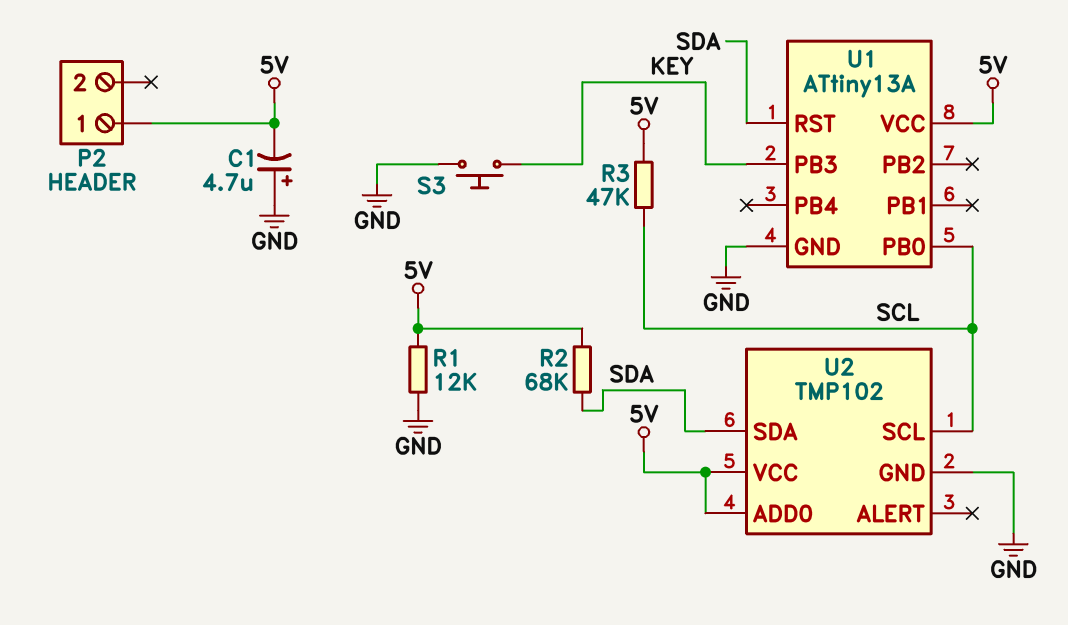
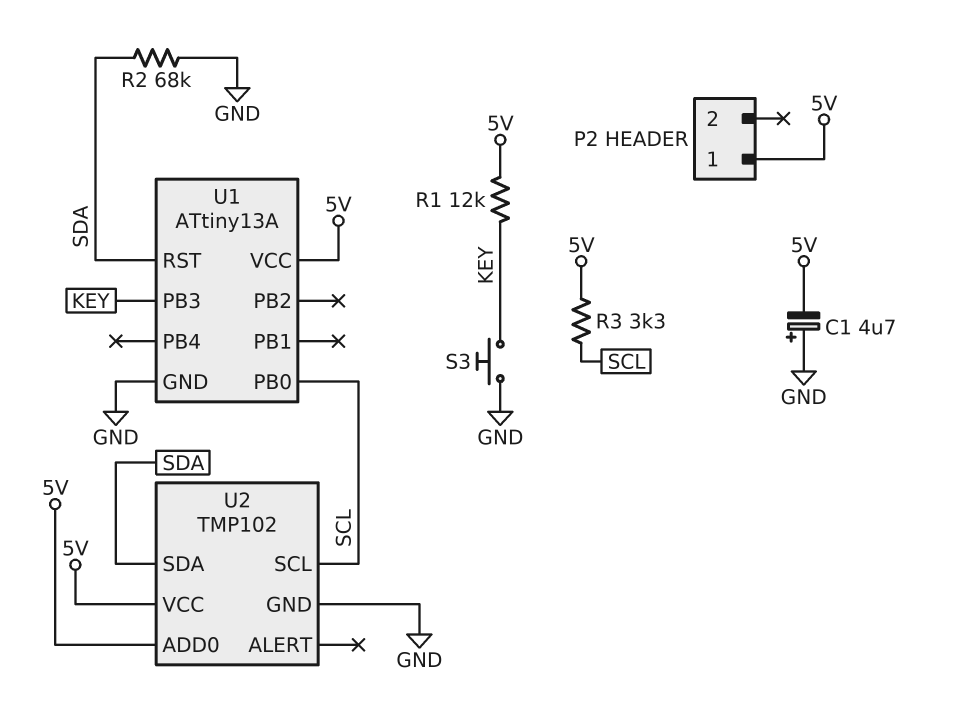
R1: 12k (5V, GND) -> 12k (5V, KEY)
R2: 68k (5V, SDA) -> 68k (GND, SDA)
R3: 47k (5V, SCL) -> 3.3k (5V, SCL)

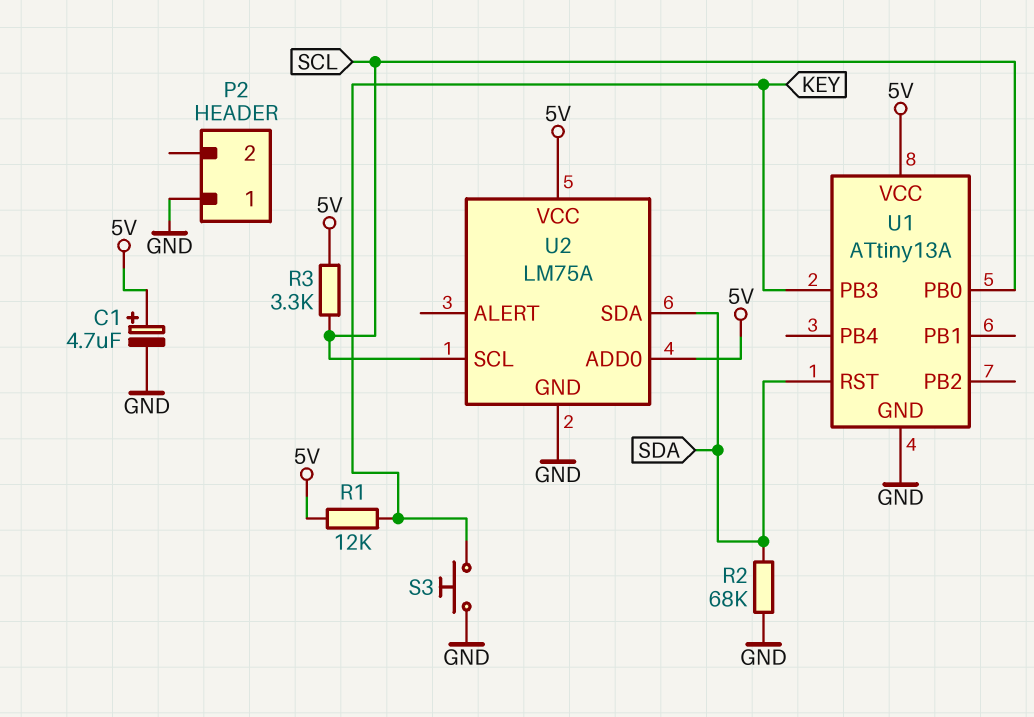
C1: 4.7uF (plus GND, minus 5V) -> 4.7uF (plus 5V, minus GND)
P2 pin 1: 5V -> GND
U2: TMP102 -> LM75A

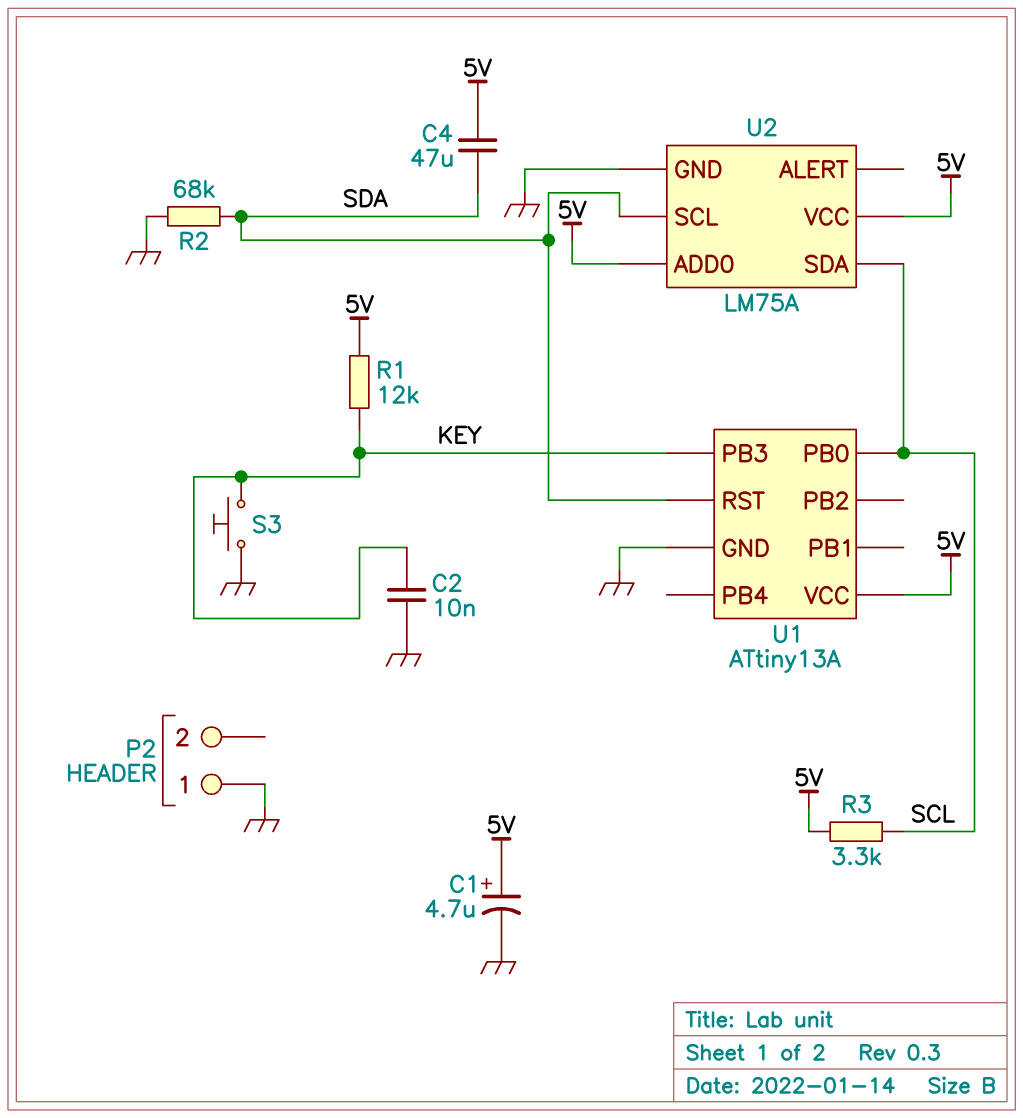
C2: none -> 10nF (GND, KEY)
C4: none -> 47uF (5V, SDA)
U2 pin SCL: SCL -> SDA
U2 pin SDA: SDA -> SCL

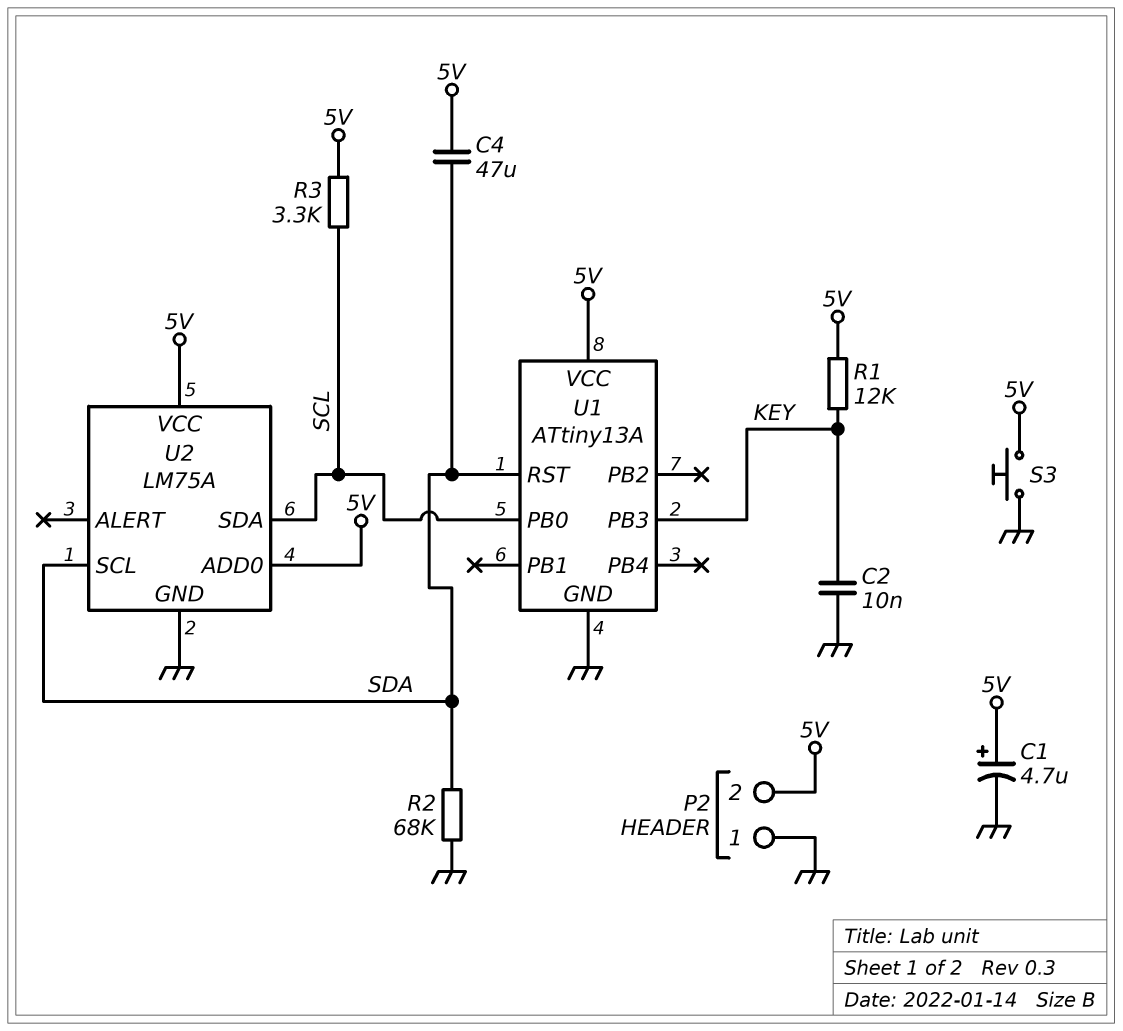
P2 pin 2: none -> 5V
S3: button (GND, KEY) -> button (5V, GND)

